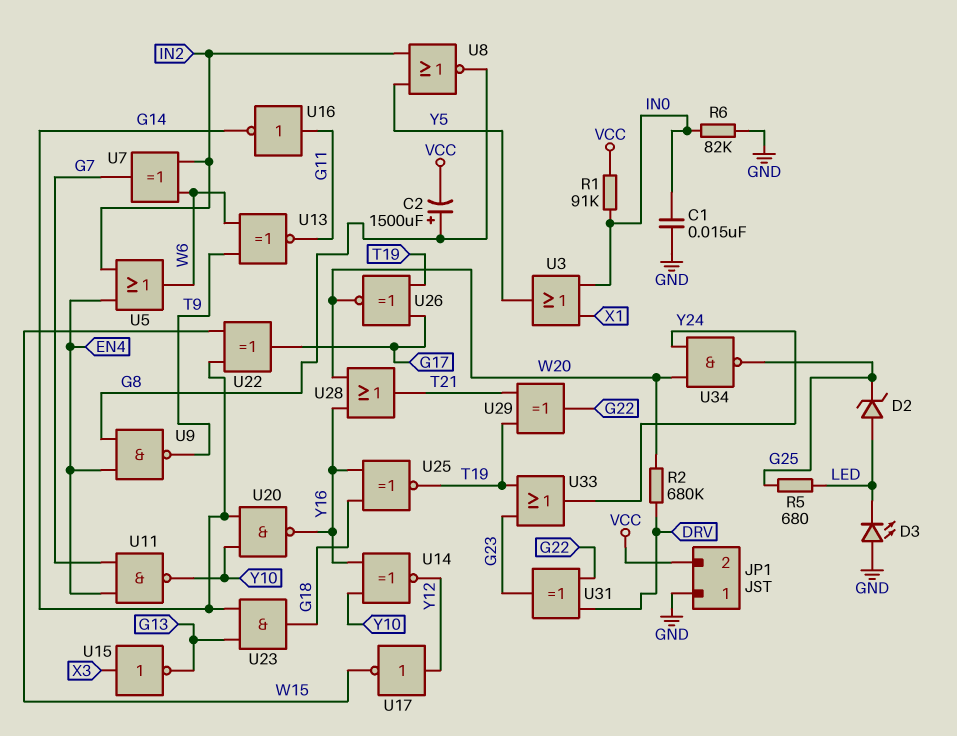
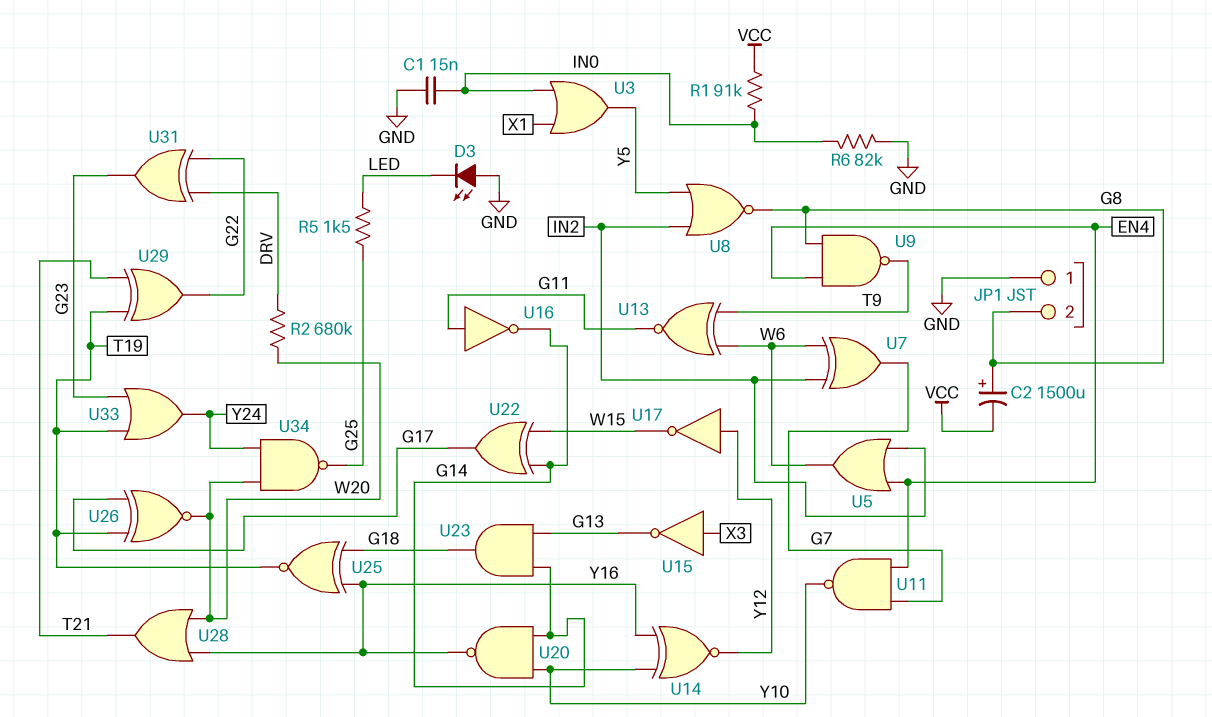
D2: zener (A LED, K G25) -> none
JP1 pin 2: VCC -> G8
R5: 680 (G25, LED) -> 1.5k (G25, LED)

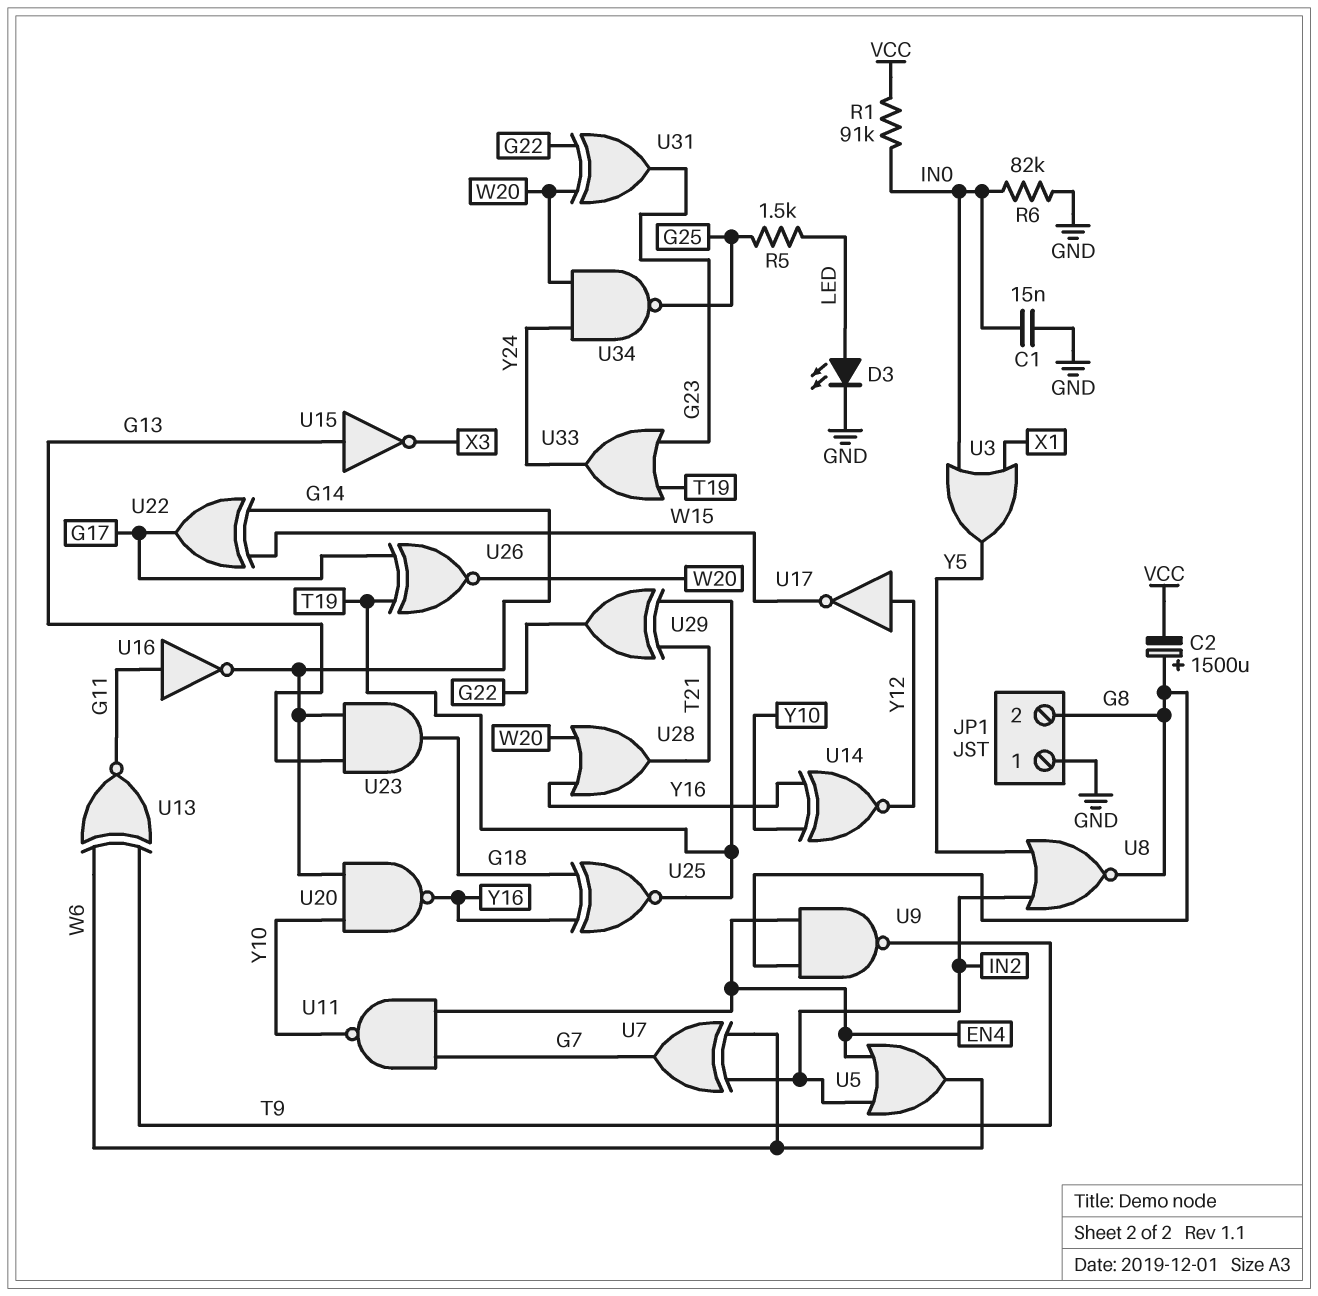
D3: LED (A GND, K LED) -> LED (A LED, K GND)
R2: 680k (DRV, W20) -> none
U15: NOT (in X3, out G13) -> NOT (in G13, out X3)
U31: XOR (in DRV, in G22, out G23) -> XOR (in G22, in W20, out G23)

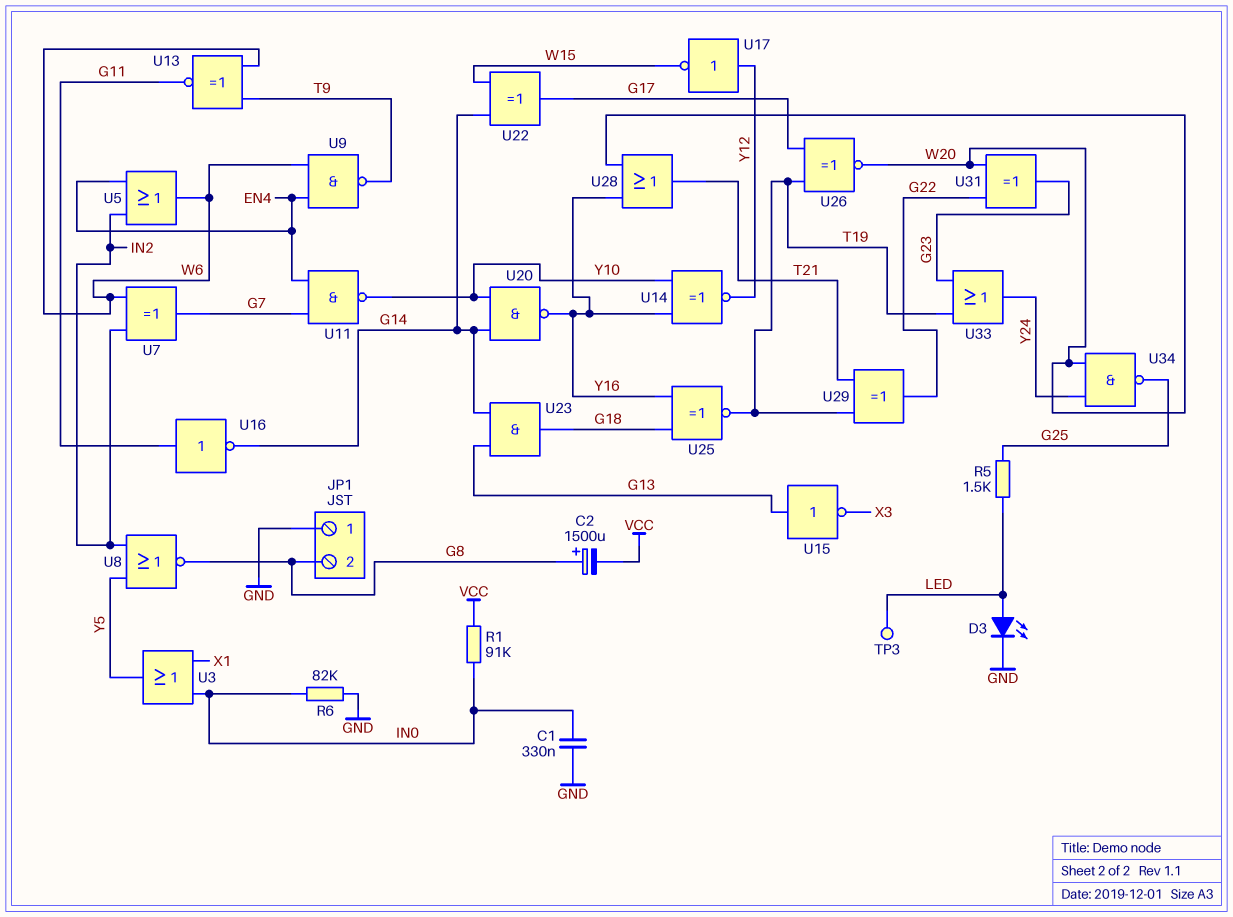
C1: 15nF (GND, IN0) -> 330nF (GND, IN0)
TP3: none -> test point (LED)
U9: NAND (in EN4, in G8, out T9) -> NAND (in EN4, in W6, out T9)

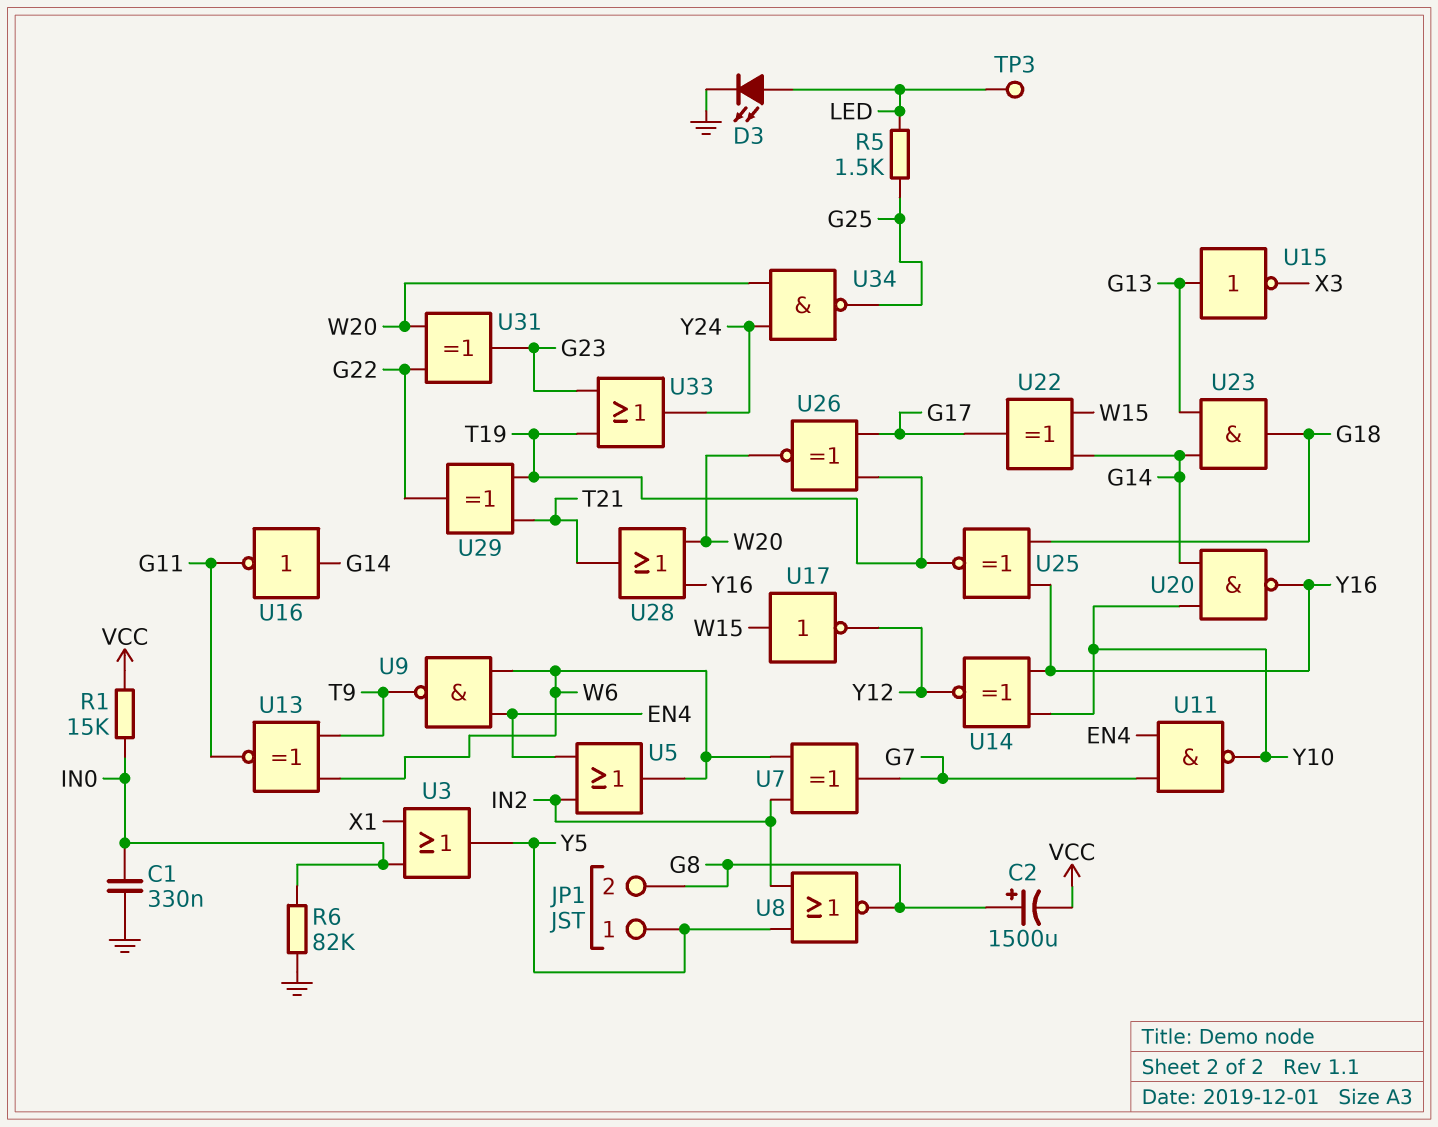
JP1 pin 1: GND -> Y5
R1: 91k (IN0, VCC) -> 15k (IN0, VCC)
U16: NOT (in G11, out G14) -> NOT (in G14, out G11)
U17: NOT (in Y12, out W15) -> NOT (in W15, out Y12)

